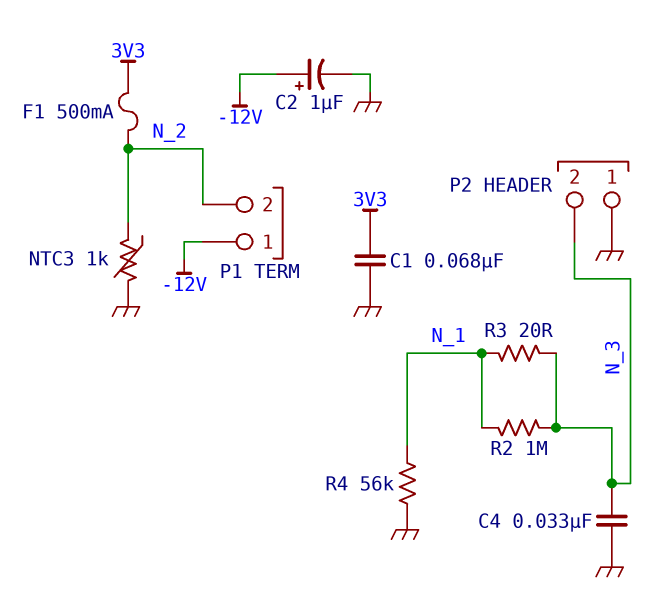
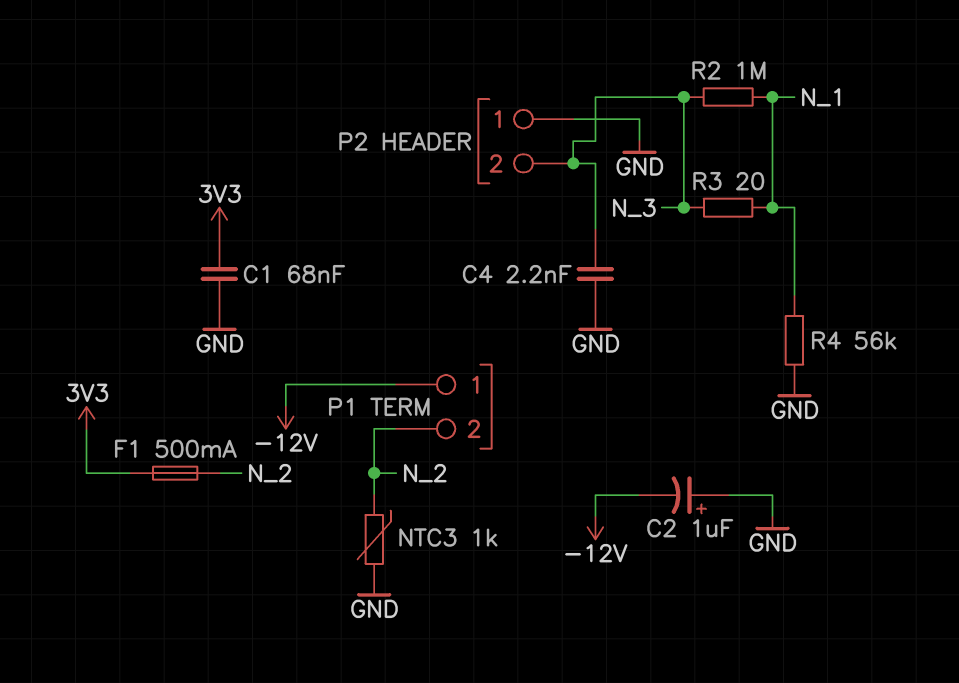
C2: 1uF (plus -12V, minus GND) -> 1uF (plus GND, minus -12V)
C4: 33nF (GND, N_3) -> 2.2nF (GND, N_3)

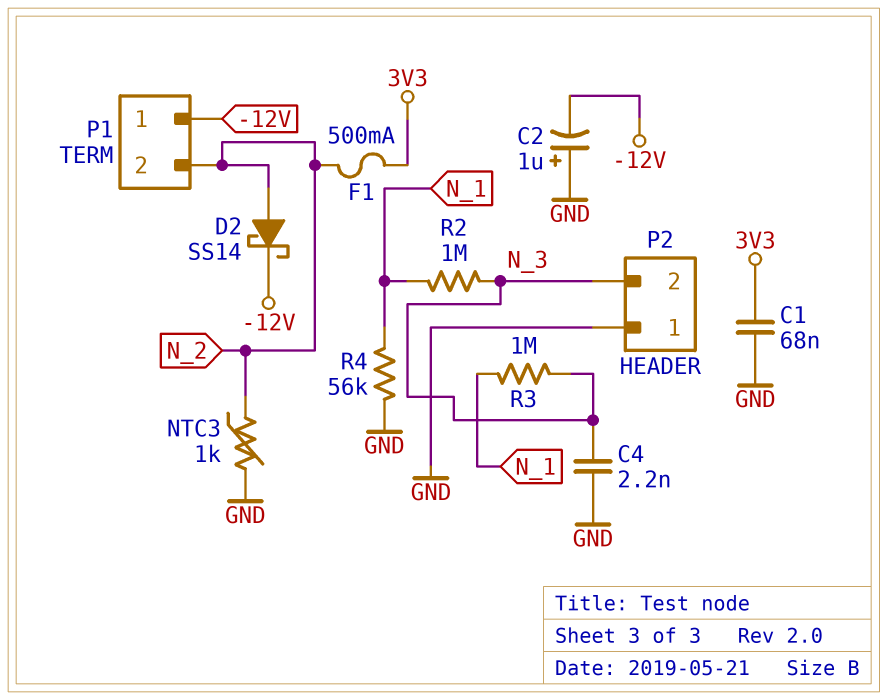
D2: none -> schottky SS14 (A N_2, K -12V)
R3: 20 (N_1, N_3) -> 1M (N_1, N_3)

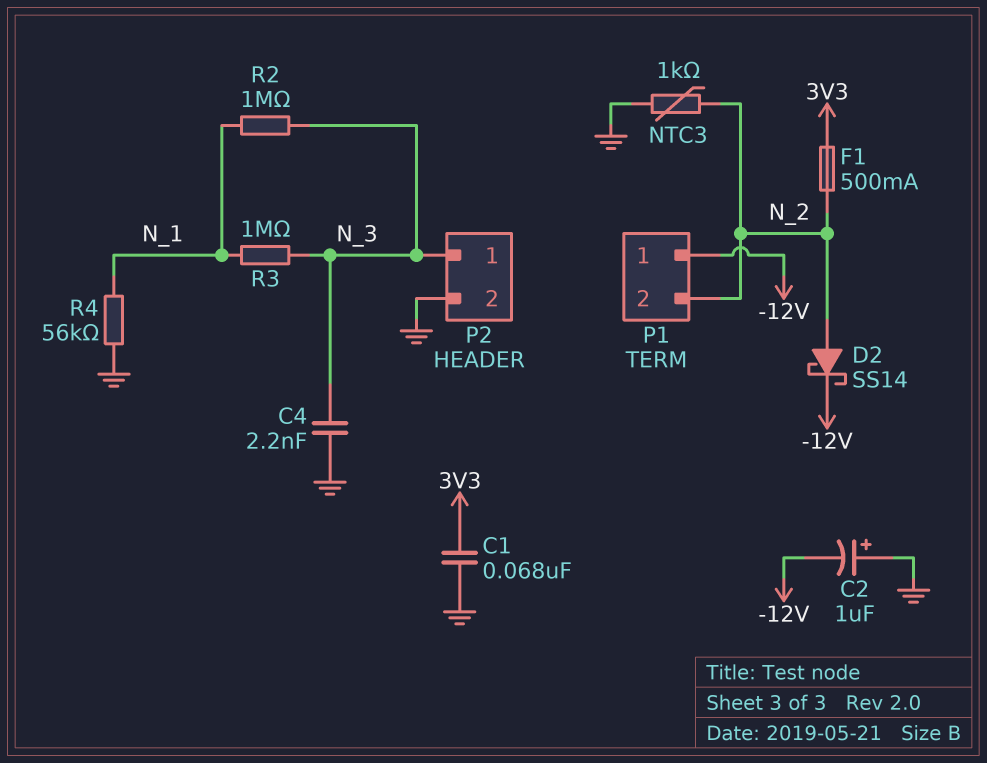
P2 pin 1: GND -> N_3
P2 pin 2: N_3 -> GND

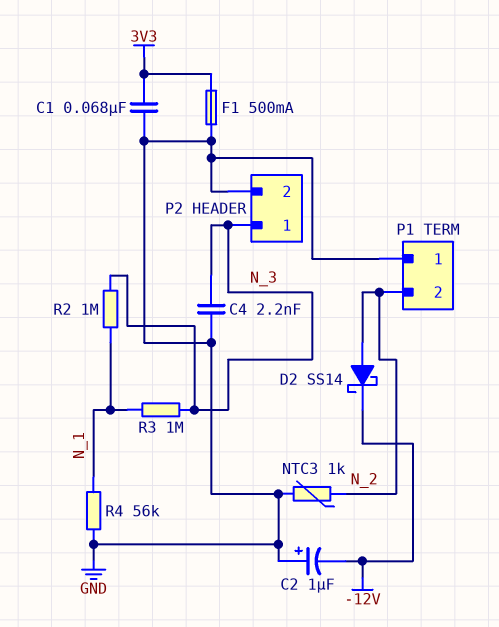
F1: 500mA (3V3, N_2) -> 500mA (3V3, GND)
P1 pin 1: -12V -> GND

